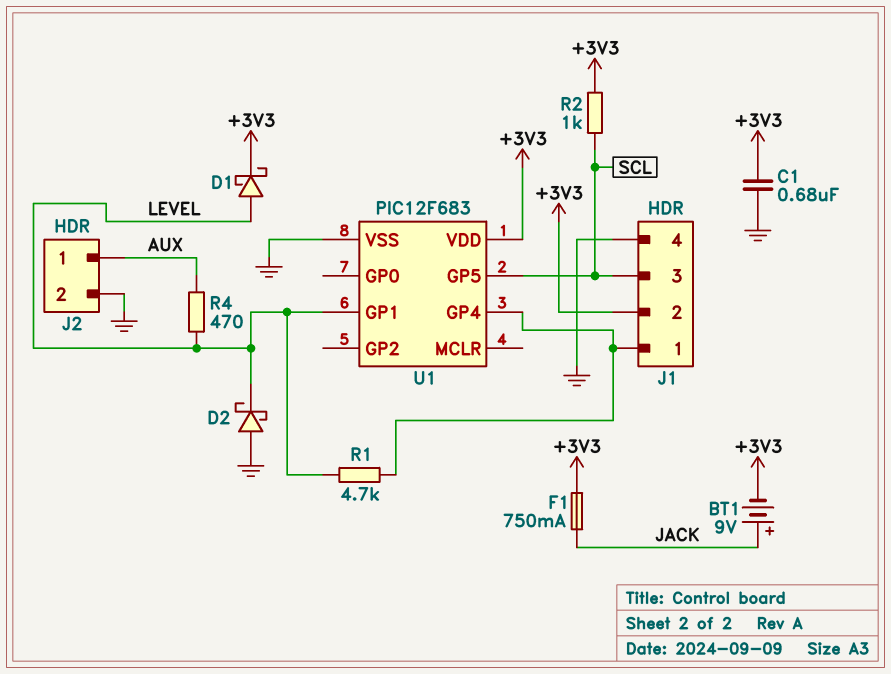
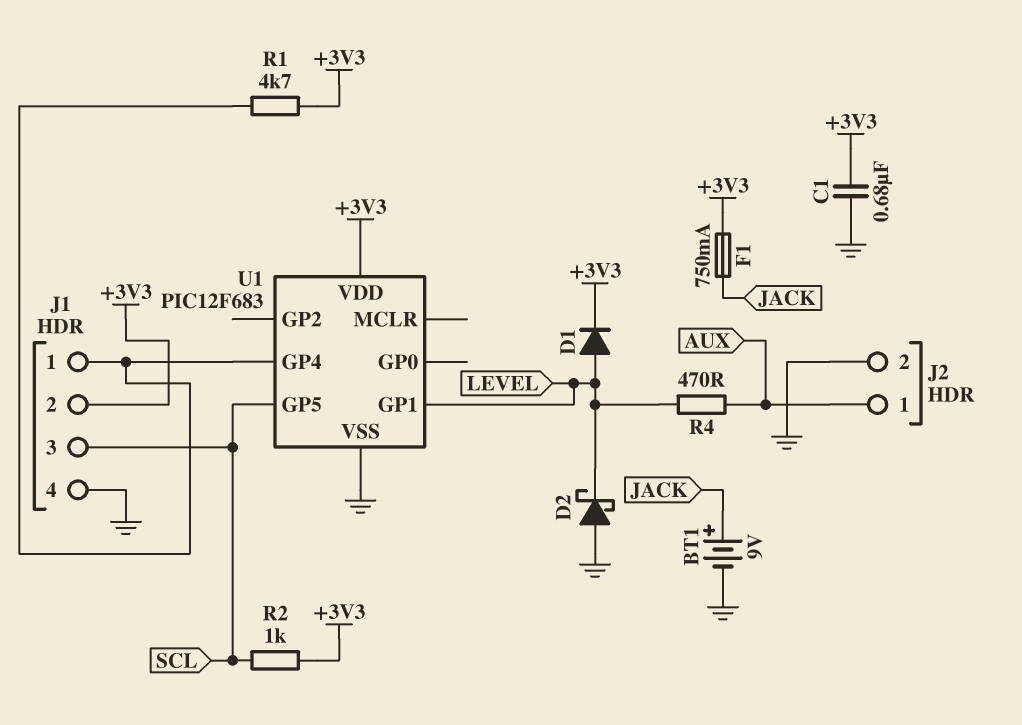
BT1: 9V (plus JACK, minus +3V3) -> 9V (plus JACK, minus GND)
D1: schottky (A LEVEL, K +3V3) -> diode (A LEVEL, K +3V3)
R1: 4.7k (J1/1, LEVEL) -> 4.7k (+3V3, J1/1)

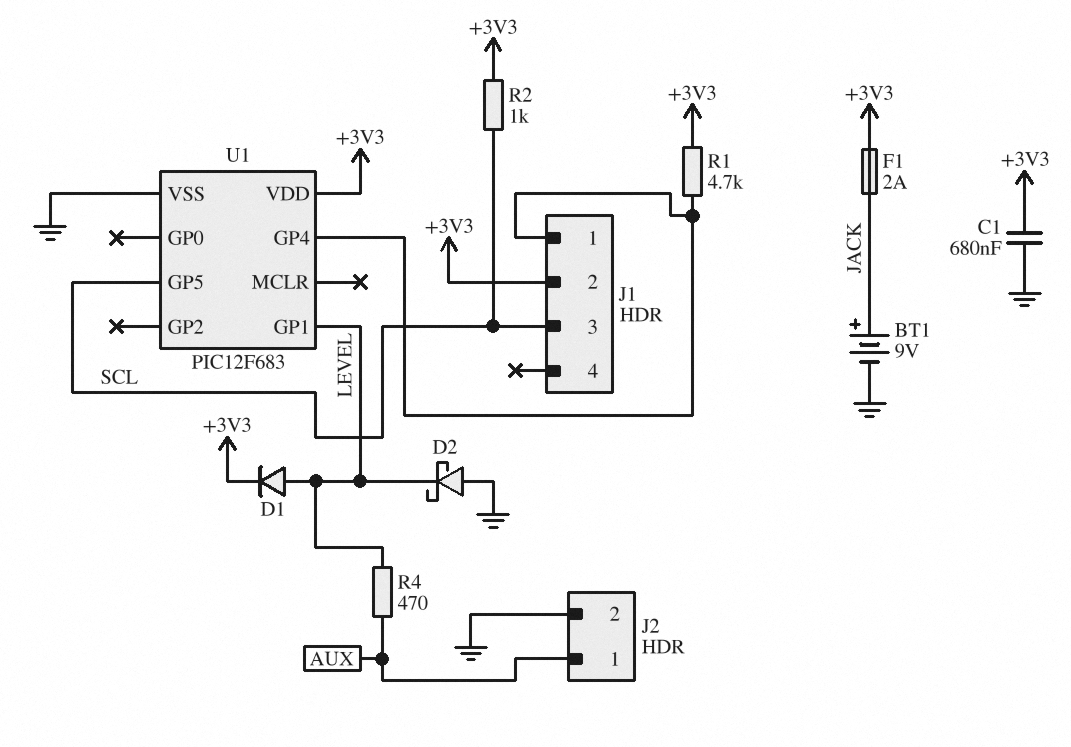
F1: 750mA (+3V3, JACK) -> 2A (+3V3, JACK)
J1 pin 4: GND -> none

